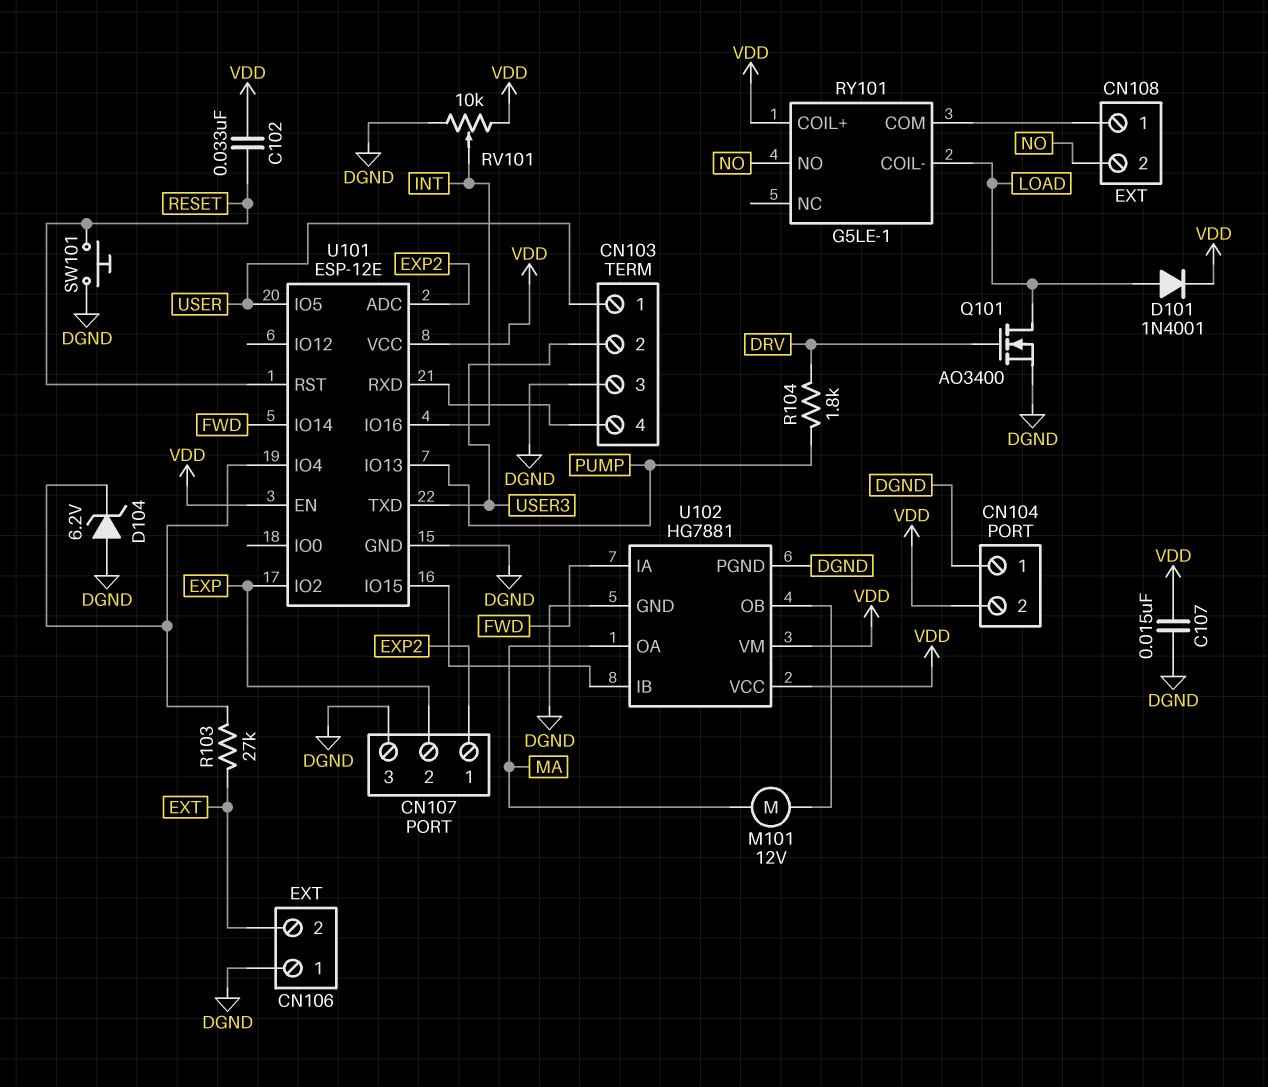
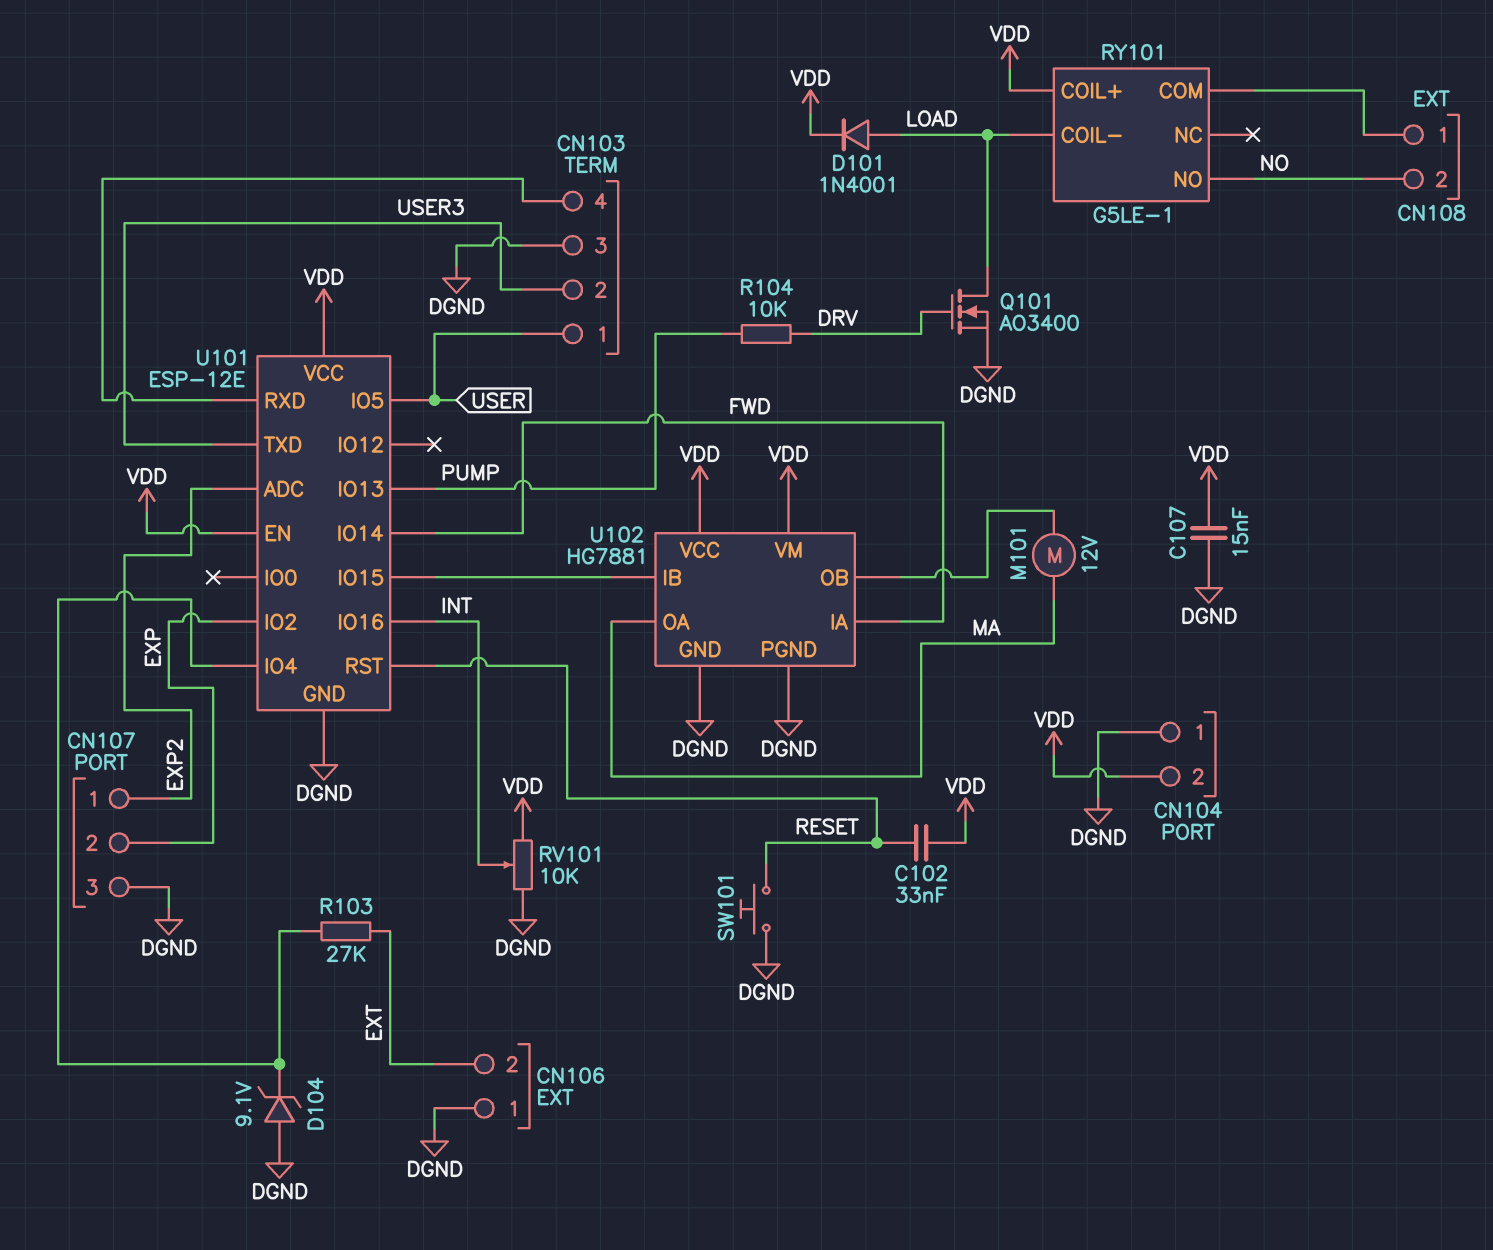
D104: zener 6.2V (A DGND, K U101/IO4) -> zener 9.1V (A DGND, K U101/IO4)
R104: 1.8k (DRV, PUMP) -> 10k (DRV, PUMP)

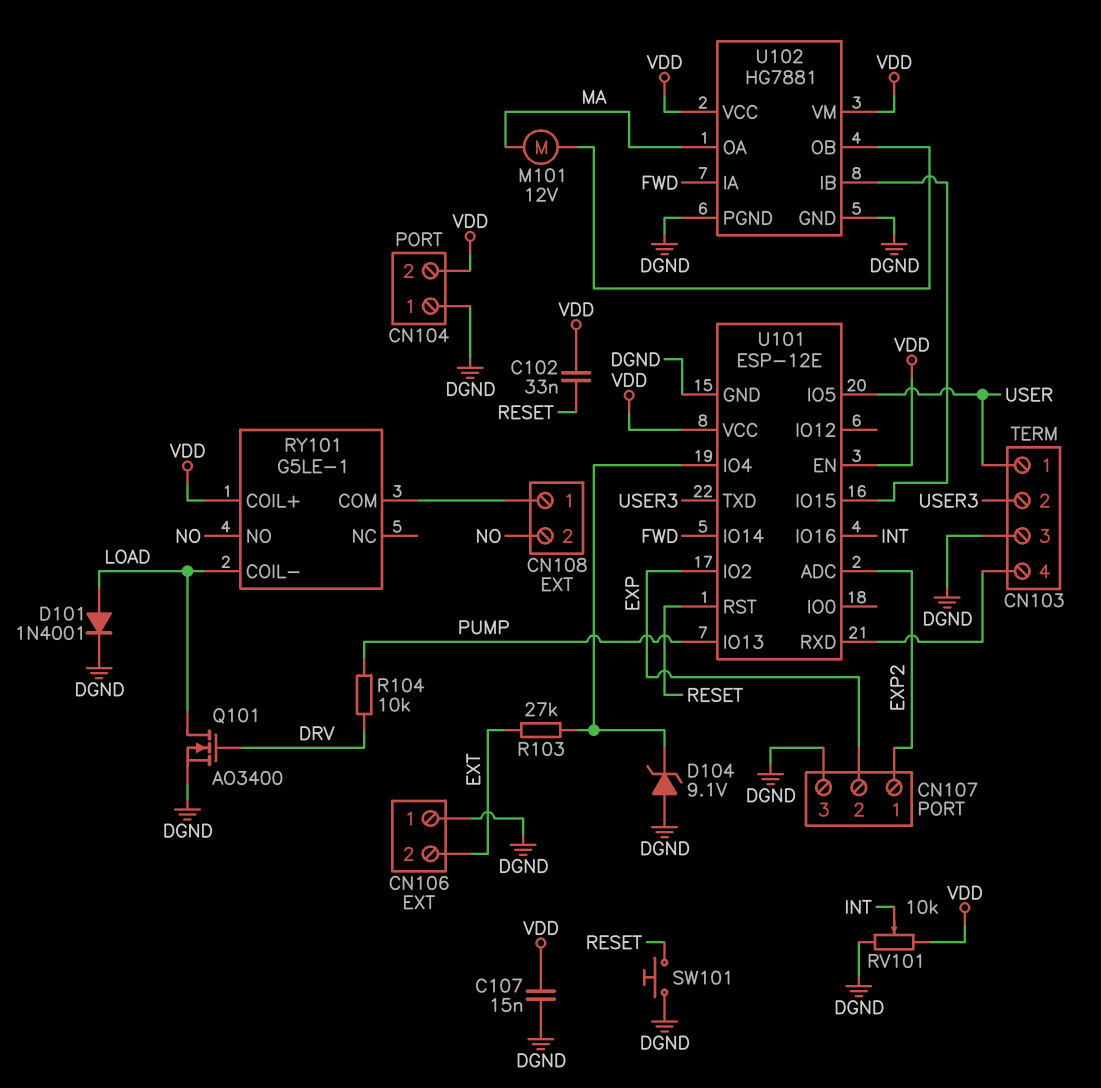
D101: diode 1N4001 (A LOAD, K VDD) -> diode 1N4001 (A LOAD, K DGND)

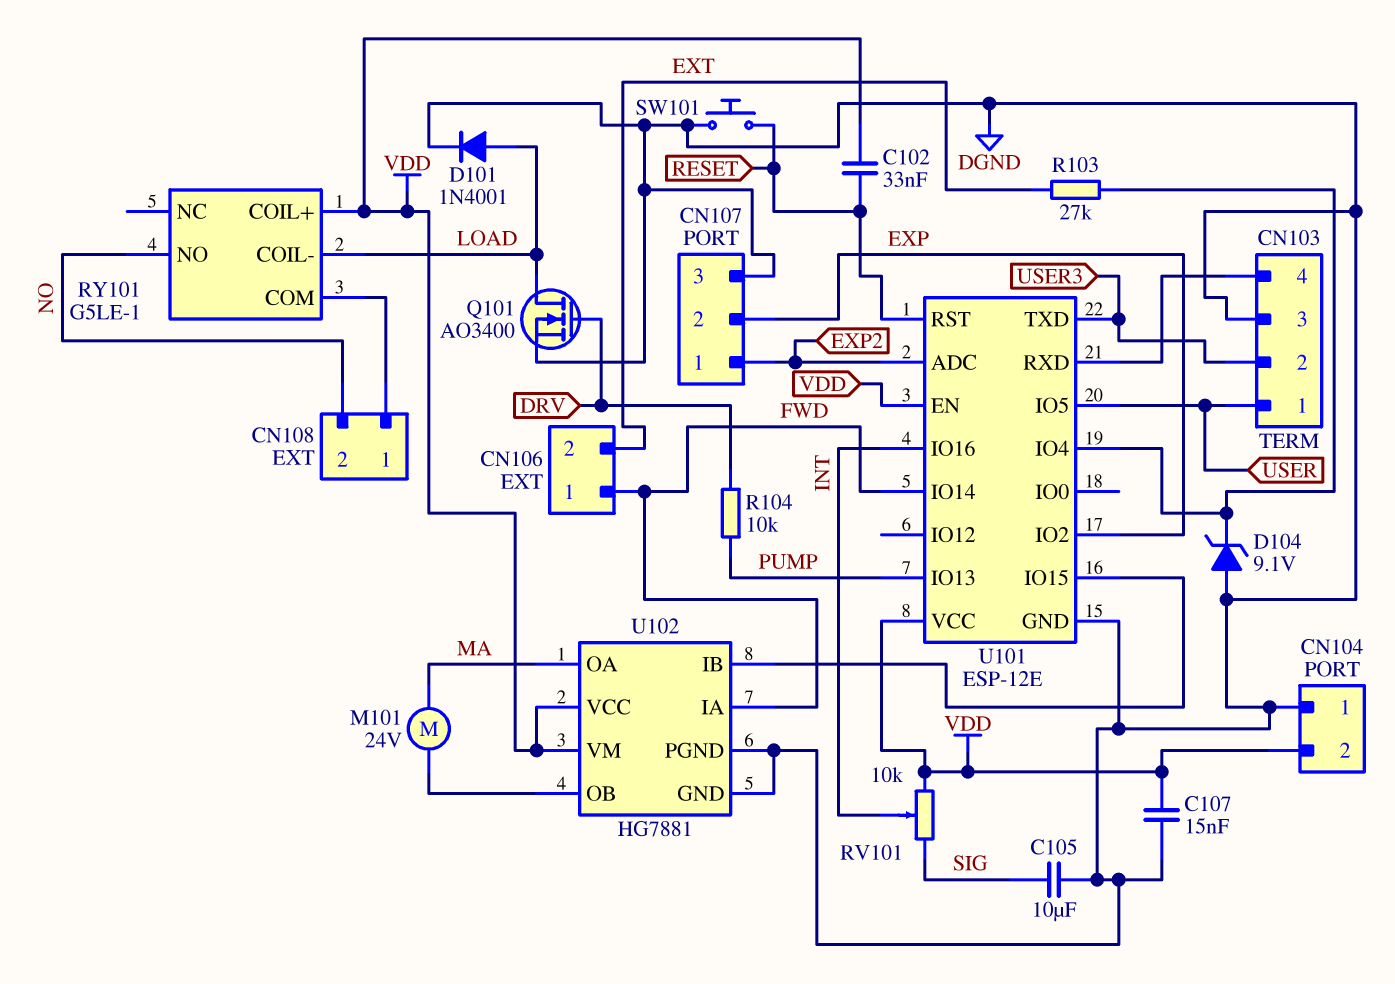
C105: none -> 10uF (DGND, SIG)
CN106 pin 1: DGND -> FWD
M101: motor 12V (MA, U102/OB) -> motor 24V (MA, U102/OB)
RV101: 10k (DGND, VDD, wiper INT) -> 10k (SIG, VDD, wiper INT)

